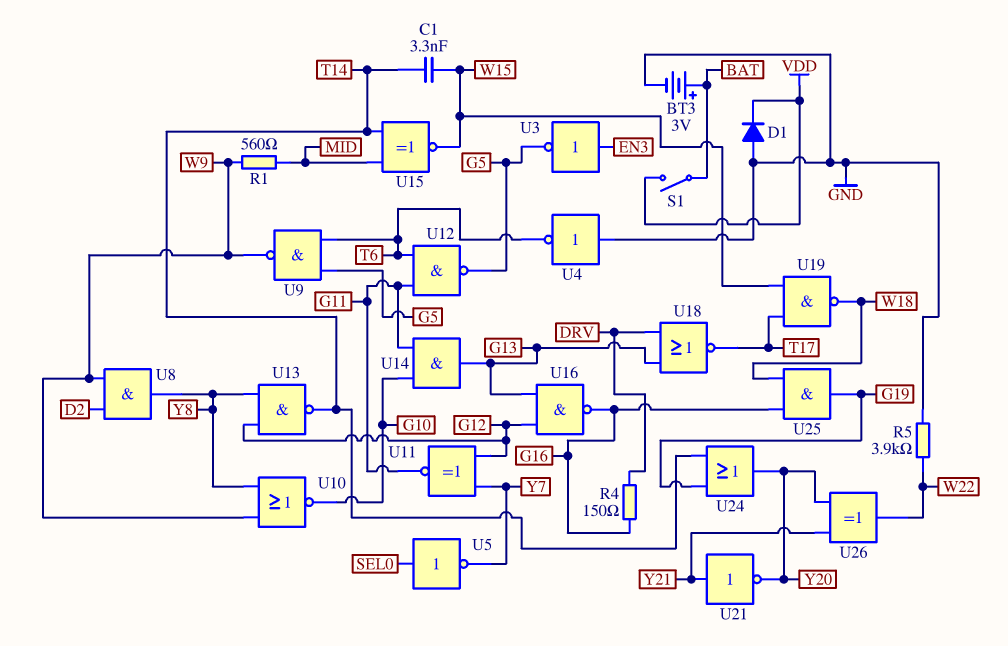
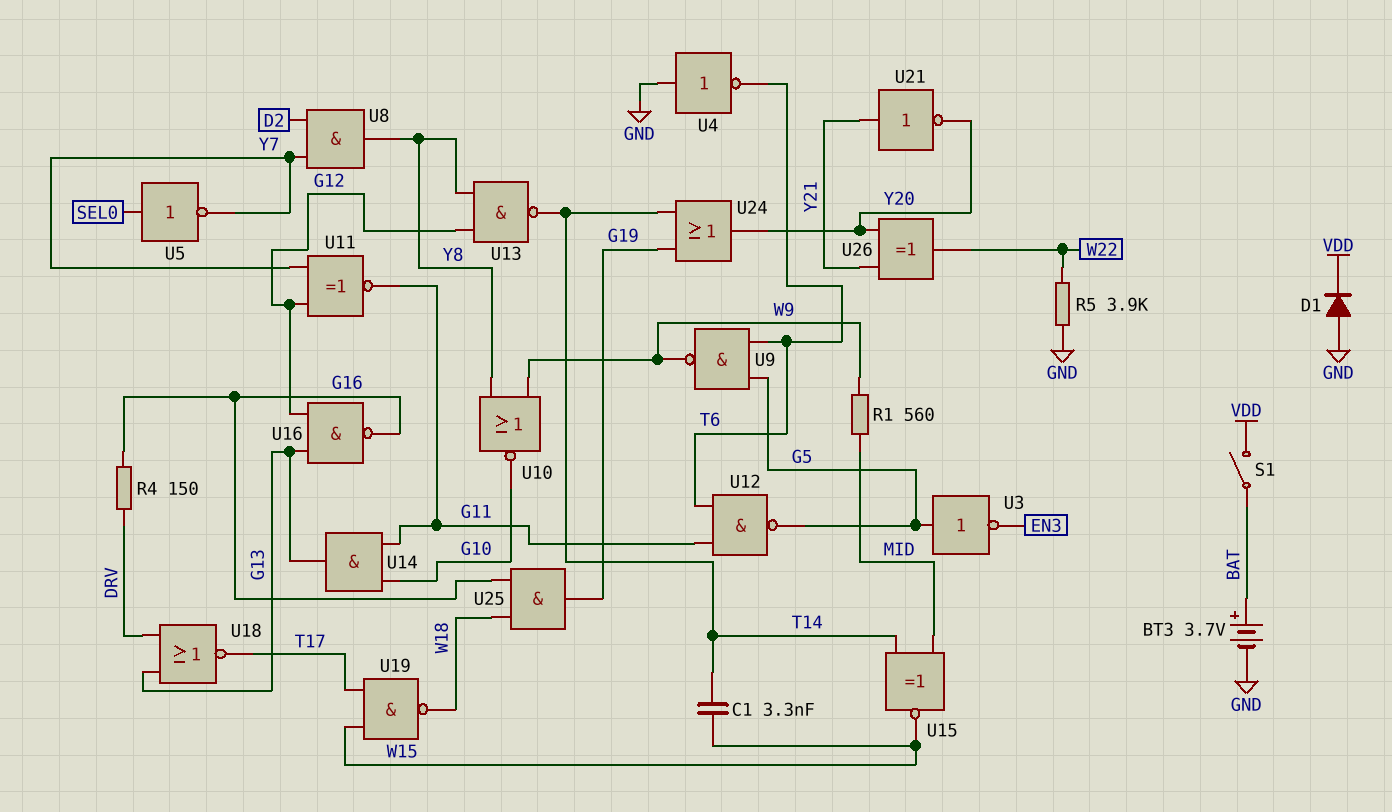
BT3: 3V (plus BAT, minus GND) -> 3.7V (plus BAT, minus GND)
U3: NOT (in EN3, out G5) -> NOT (in G5, out EN3)
U8: AND (in D2, in W9, out Y8) -> AND (in D2, in Y7, out Y8)

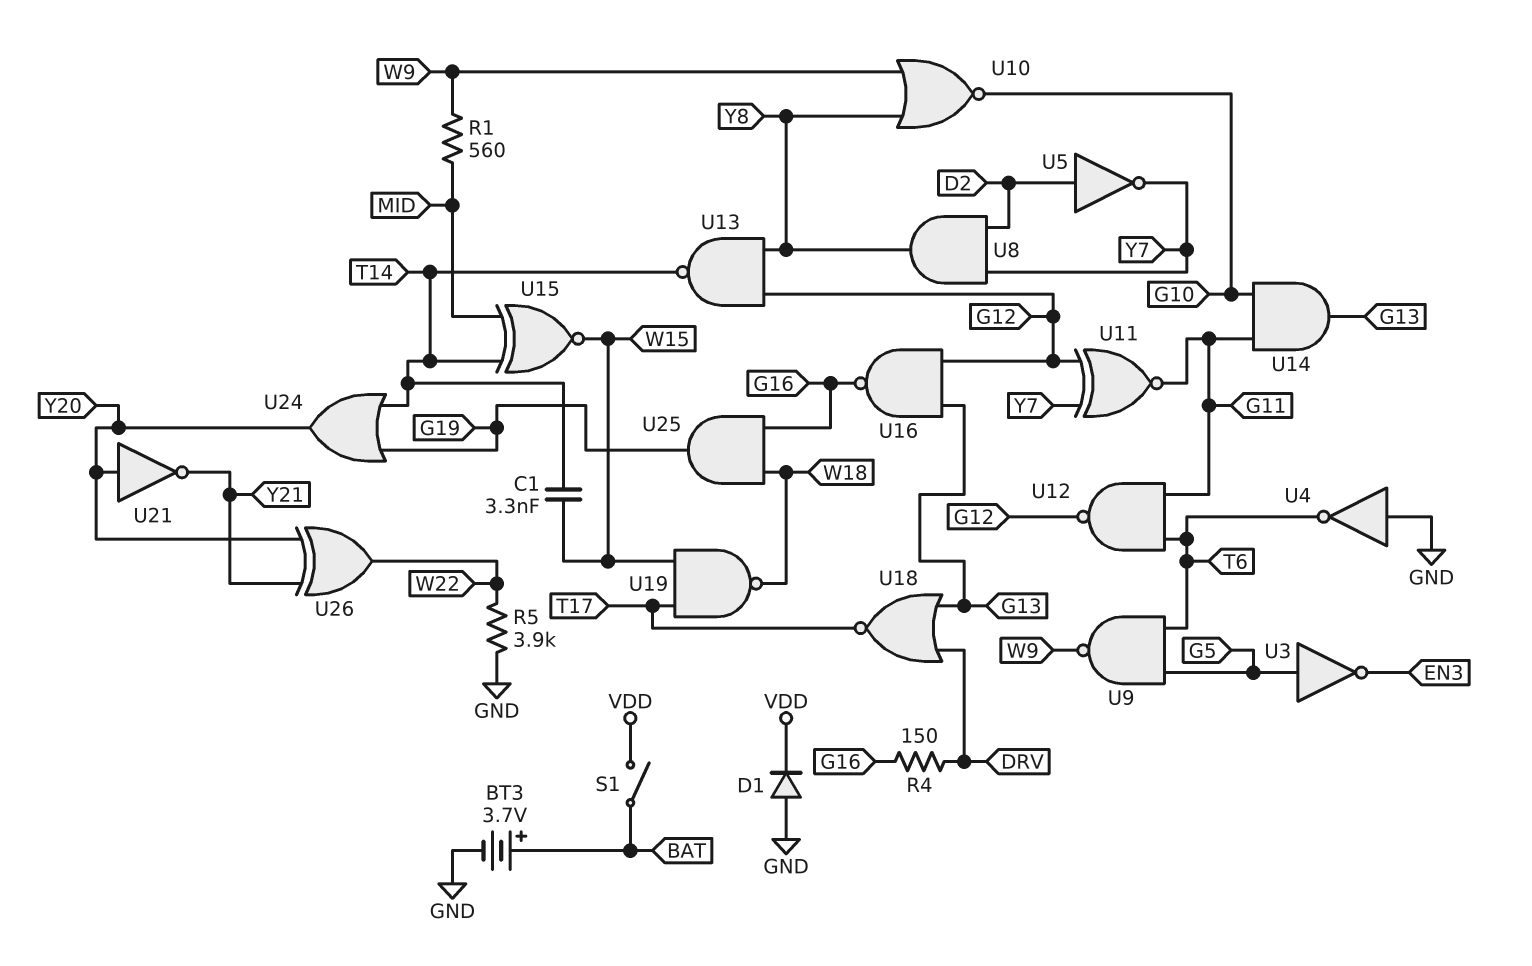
U5: NOT (in SEL0, out Y7) -> NOT (in D2, out Y7)
U12: NAND (in G11, in T6, out G5) -> NAND (in G11, in T6, out G12)
U21: NOT (in Y21, out Y20) -> NOT (in Y20, out Y21)

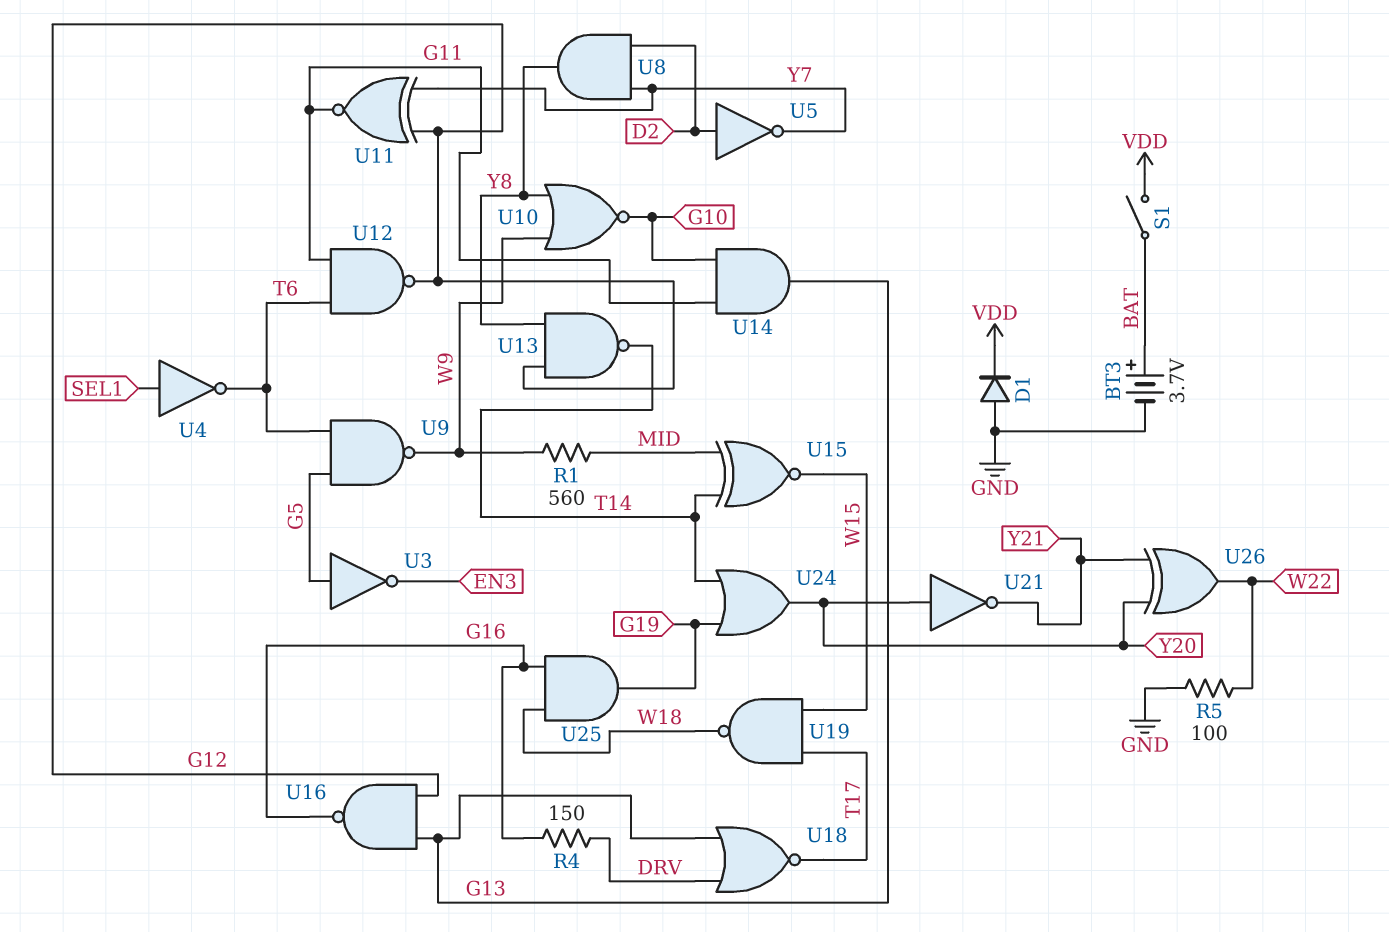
C1: 3.3nF (T14, W15) -> none
R5: 3.9k (GND, W22) -> 100 (GND, W22)
U4: NOT (in GND, out T6) -> NOT (in SEL1, out T6)

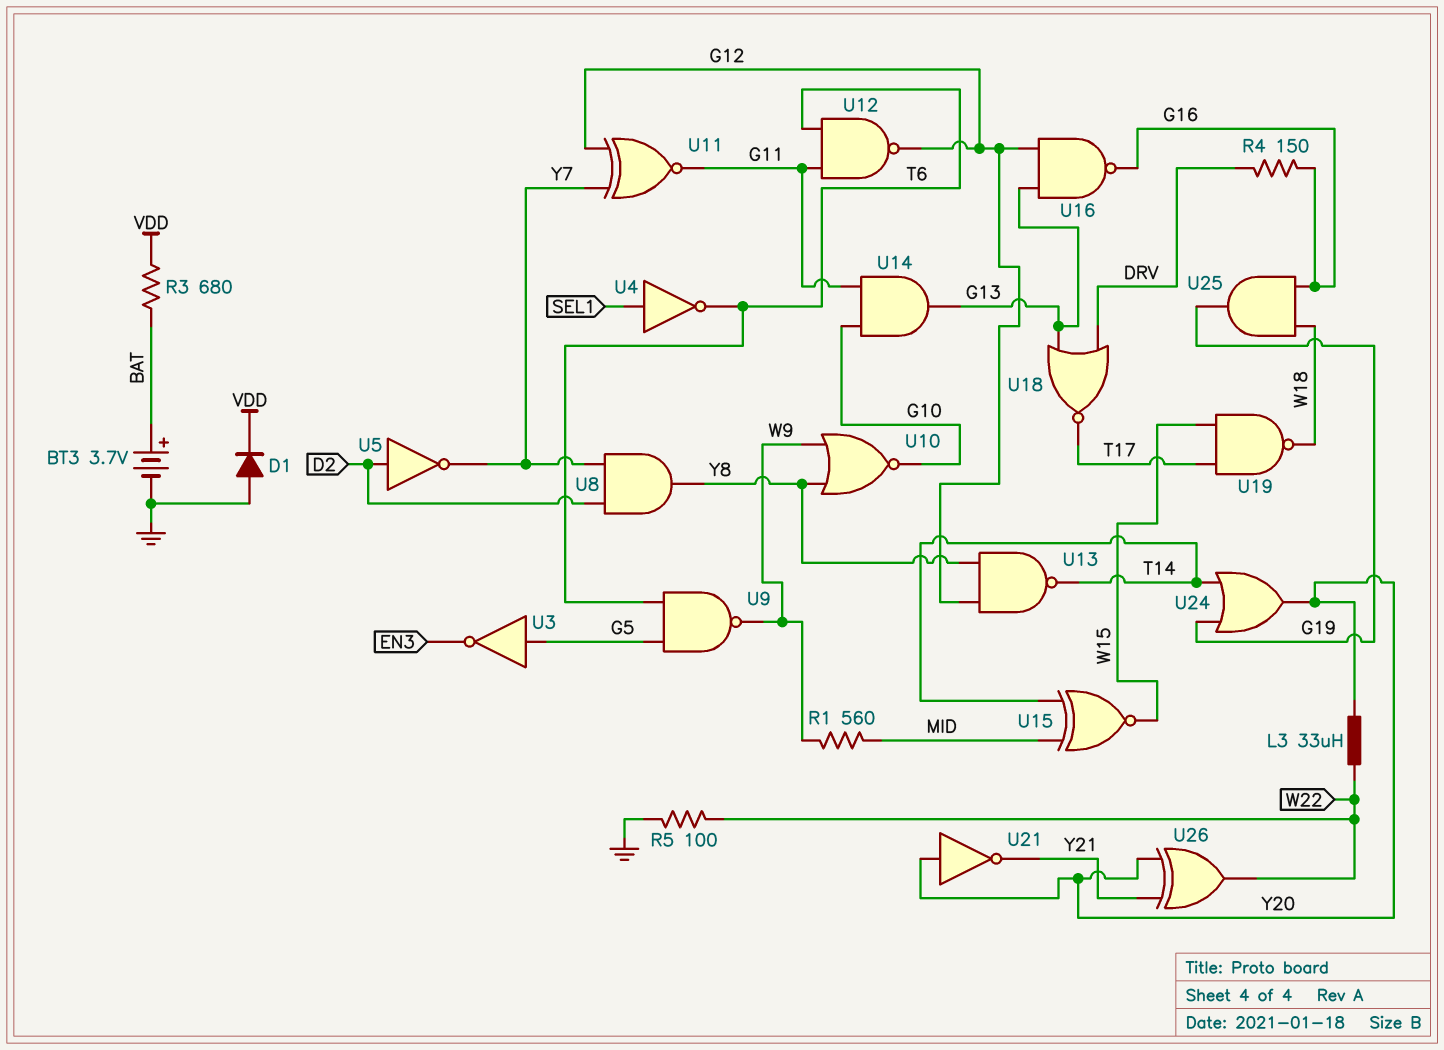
L3: none -> 33uH (W22, Y20)
R3: none -> 680 (BAT, VDD)
S1: switch (BAT, VDD) -> none

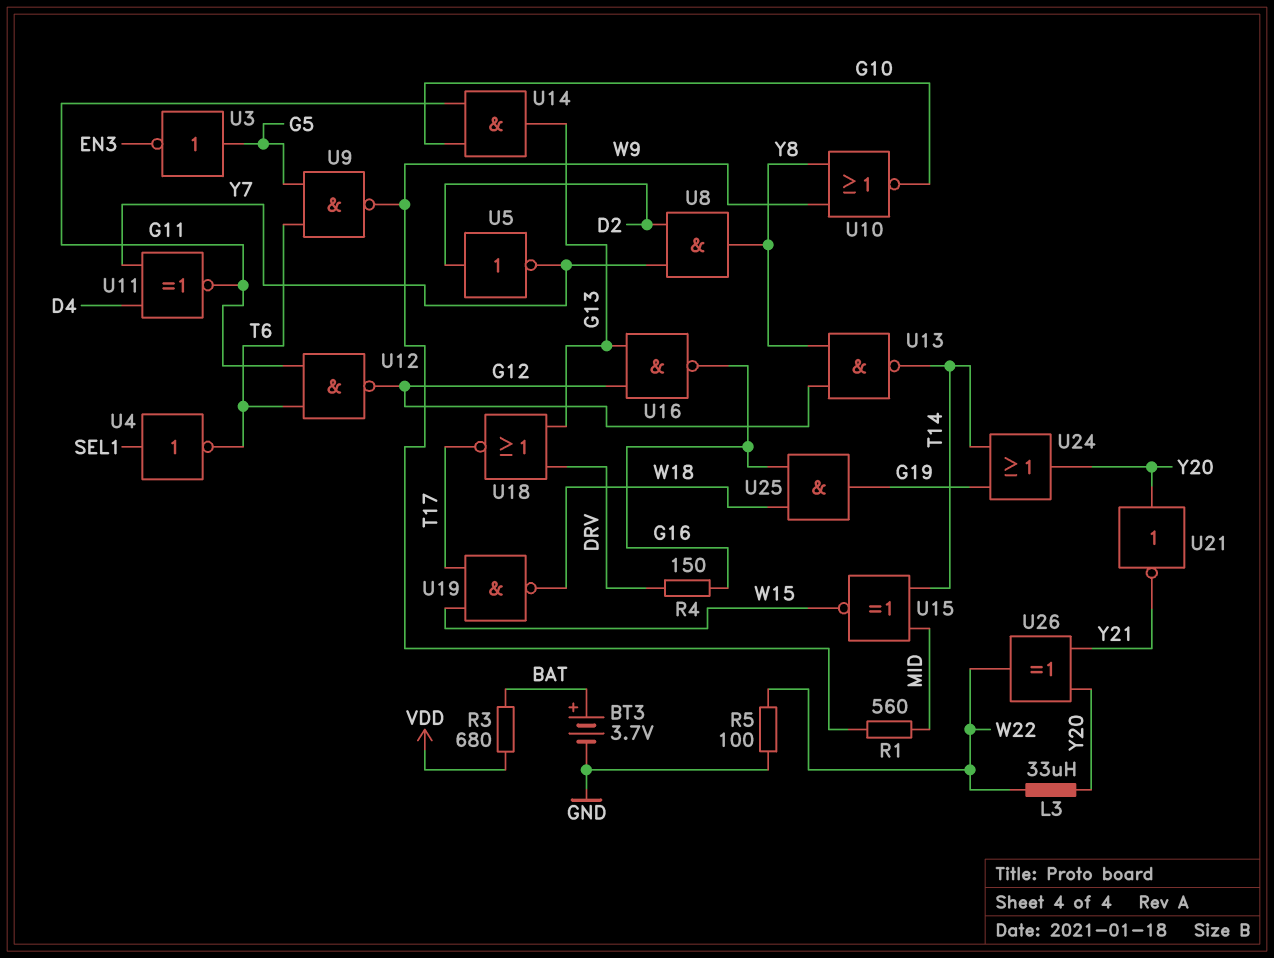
D1: diode (A GND, K VDD) -> none
U11: XNOR (in G12, in Y7, out G11) -> XNOR (in D4, in Y7, out G11)

